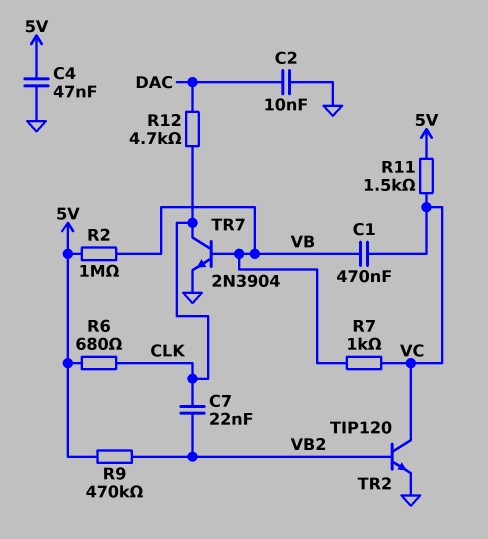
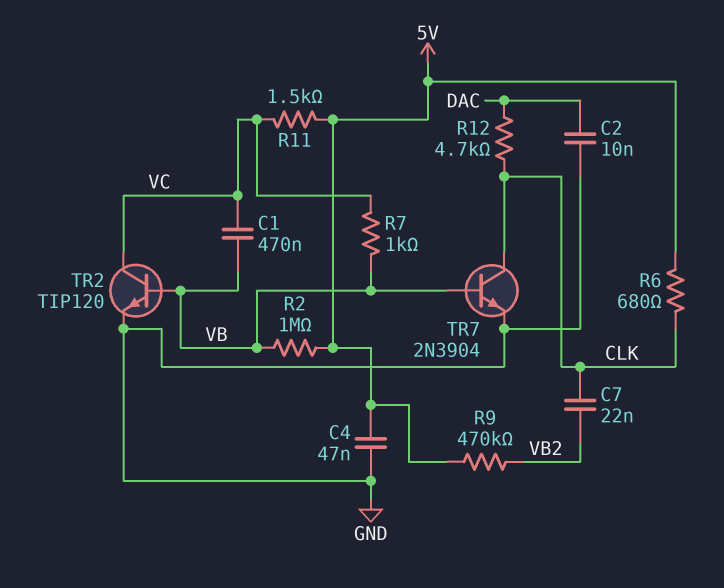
TR2: NPN TIP120 (B VB2, C VC, E GND) -> NPN TIP120 (B VB, C VC, E GND)

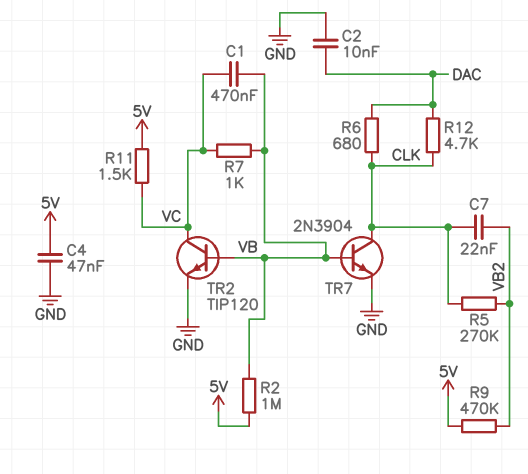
R5: none -> 270k (CLK, VB2)
R6: 680 (5V, CLK) -> 680 (CLK, DAC)

